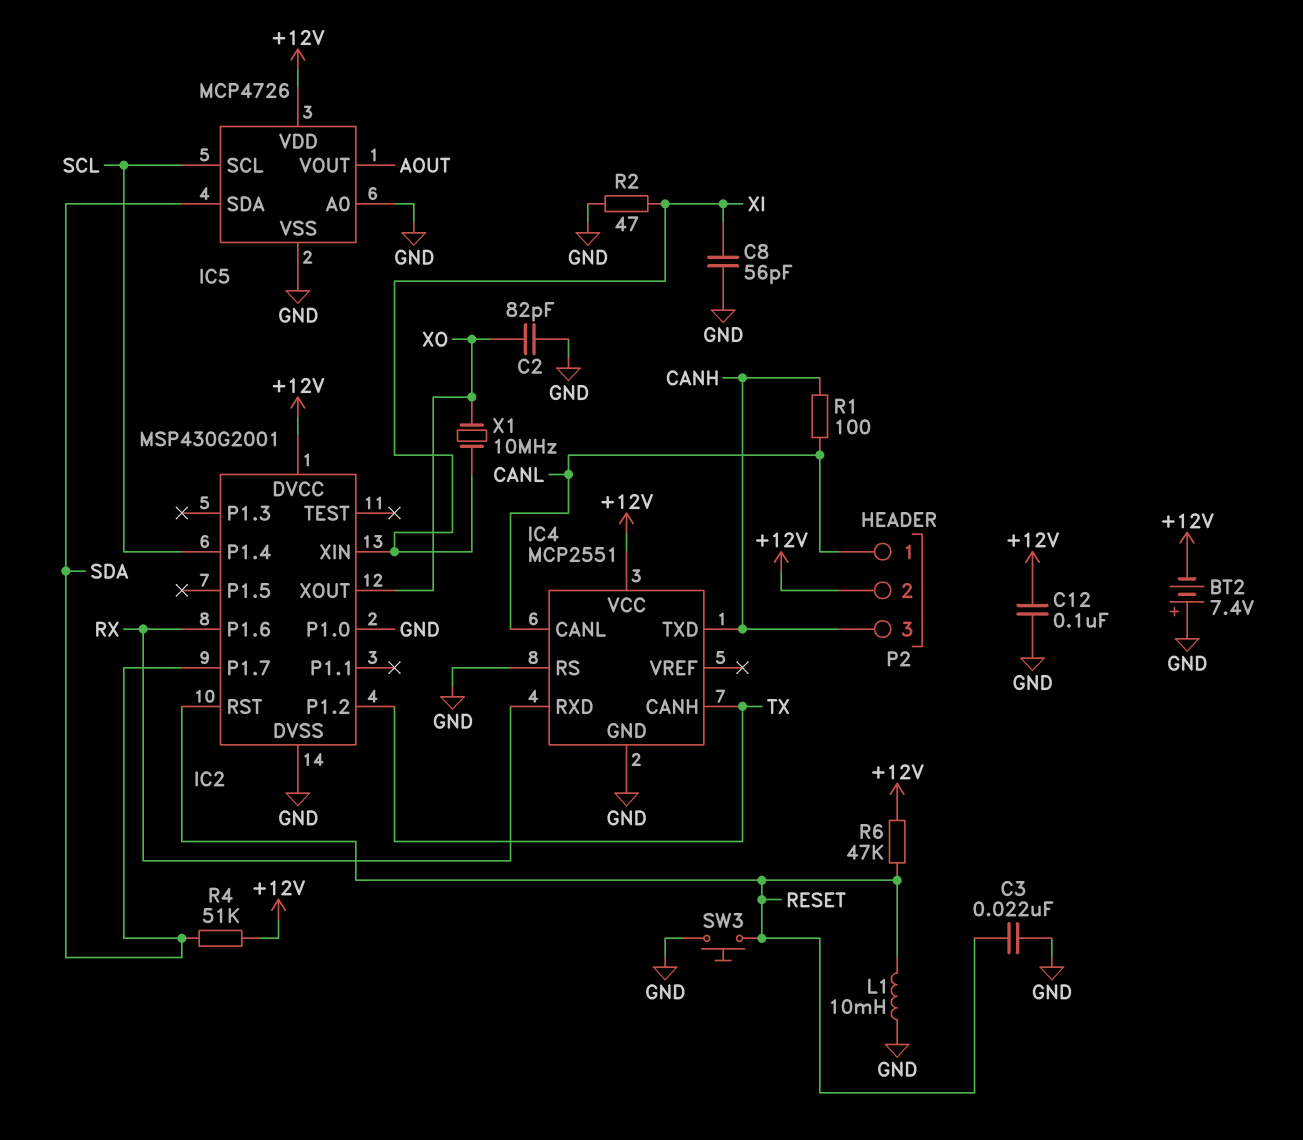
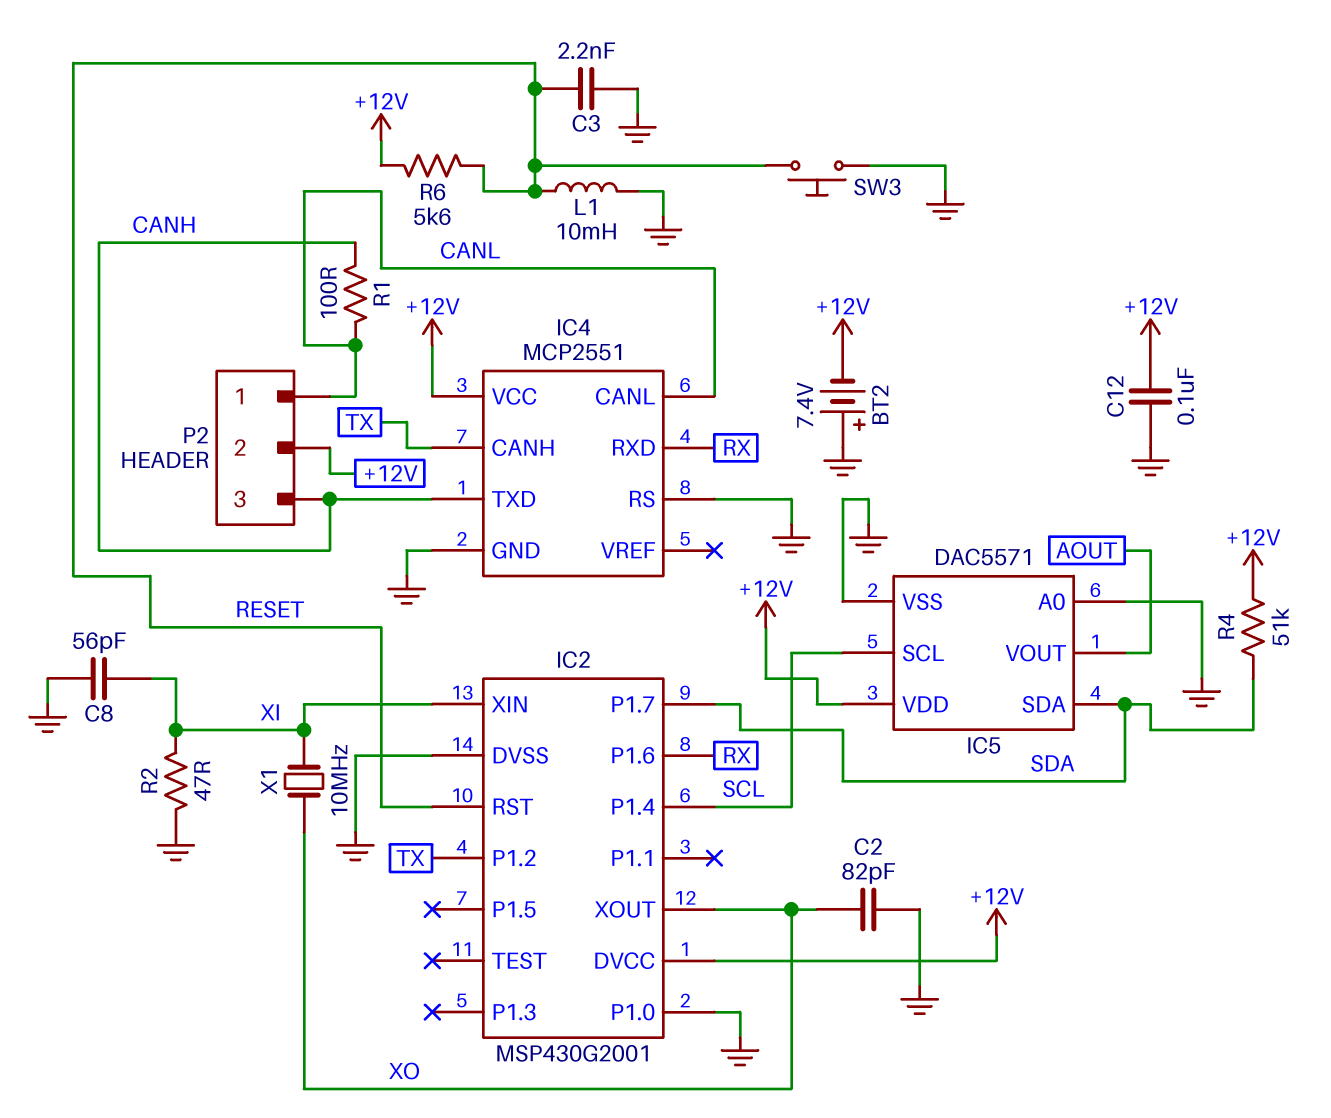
C3: 22nF (GND, RESET) -> 2.2nF (GND, RESET)
IC5: MCP4726 -> DAC5571
R6: 47k (+12V, RESET) -> 5.6k (+12V, RESET)

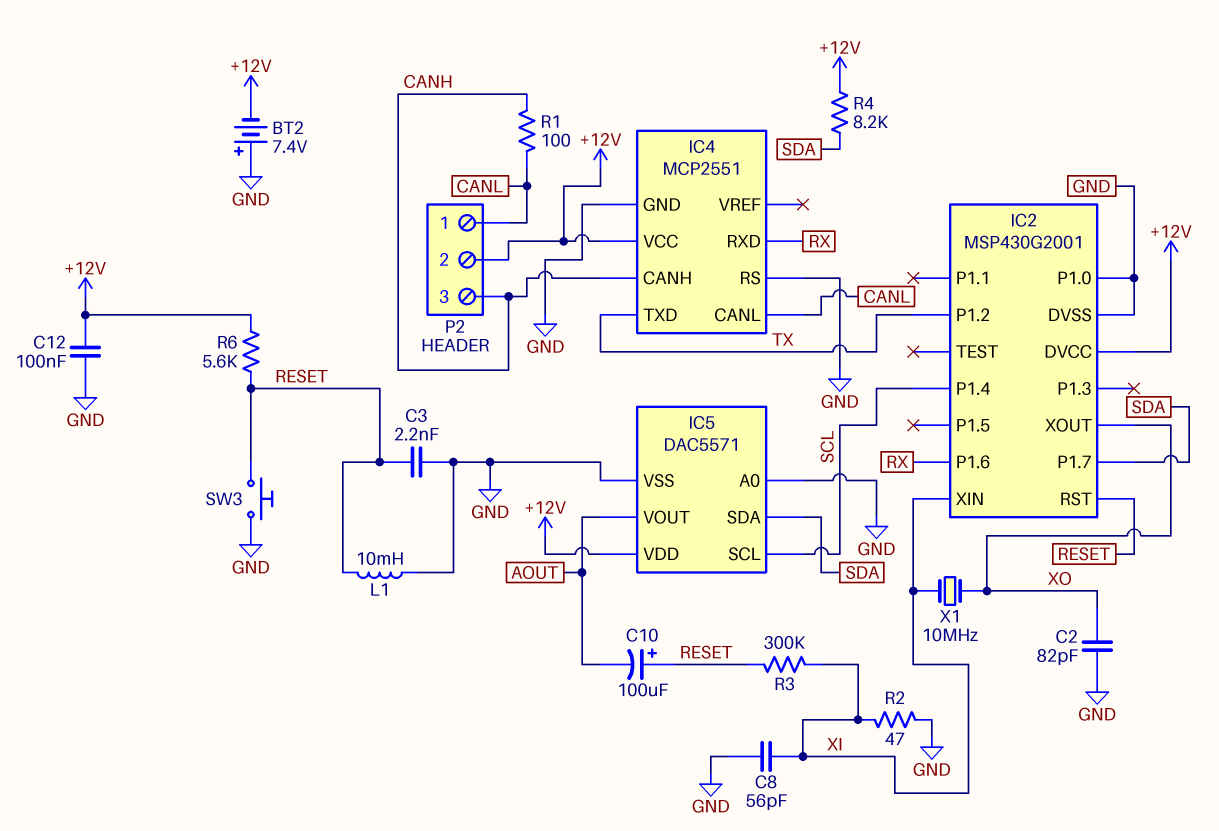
C10: none -> 100uF (plus RESET, minus AOUT)
IC4 pin CANH: TX -> CANH
IC4 pin TXD: CANH -> TX
R3: none -> 300k (RESET, XI)
R4: 51k (+12V, SDA) -> 8.2k (+12V, SDA)

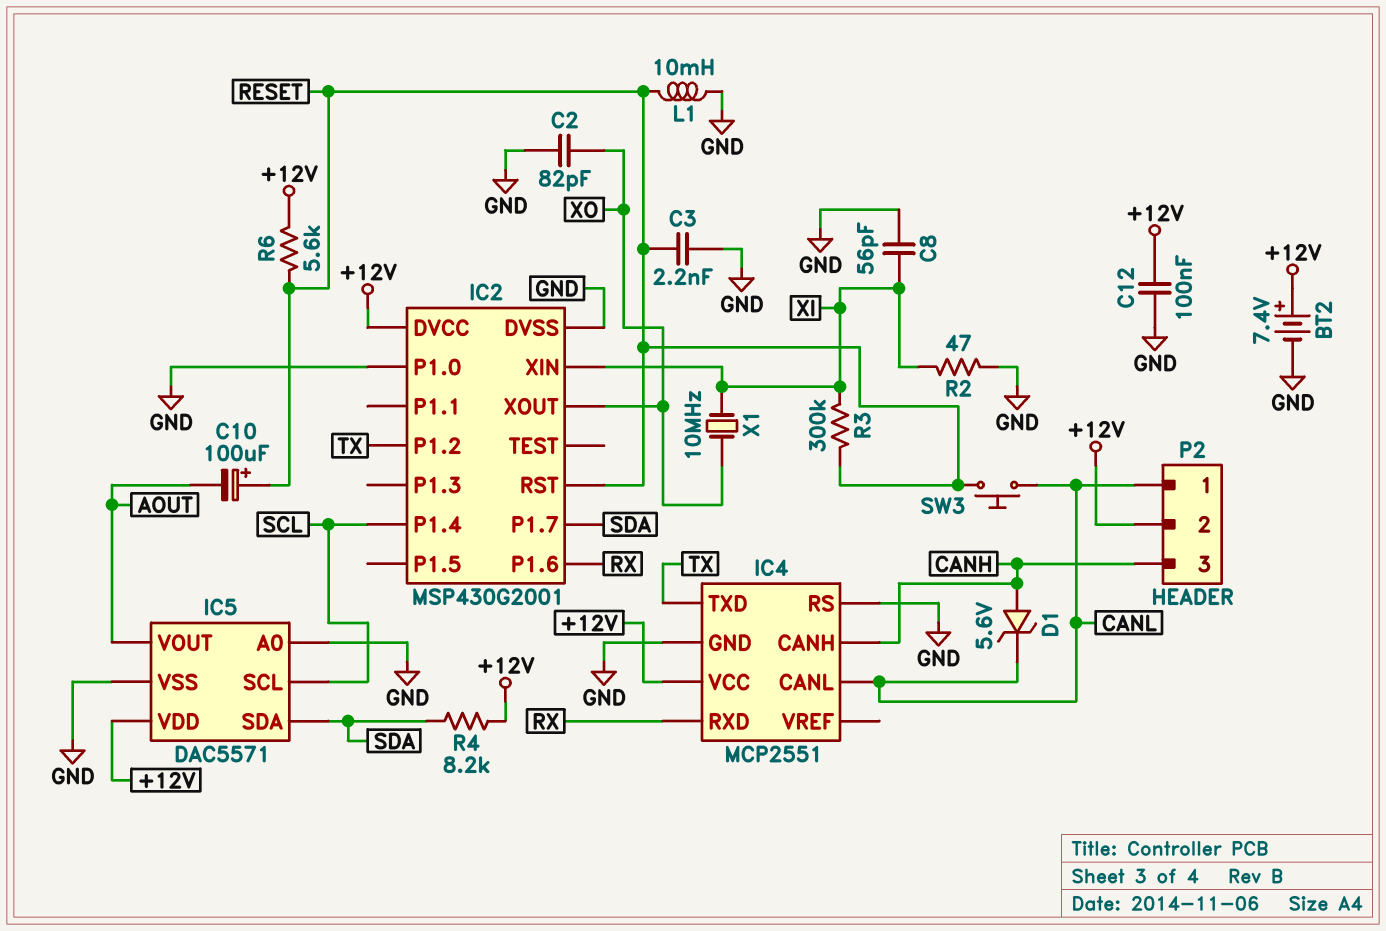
BT2: 7.4V (plus GND, minus +12V) -> 7.4V (plus +12V, minus GND)
D1: none -> zener 5.6V (A CANH, K CANL)
R1: 100 (CANH, CANL) -> none
SW3: button (GND, RESET) -> button (CANL, RESET)

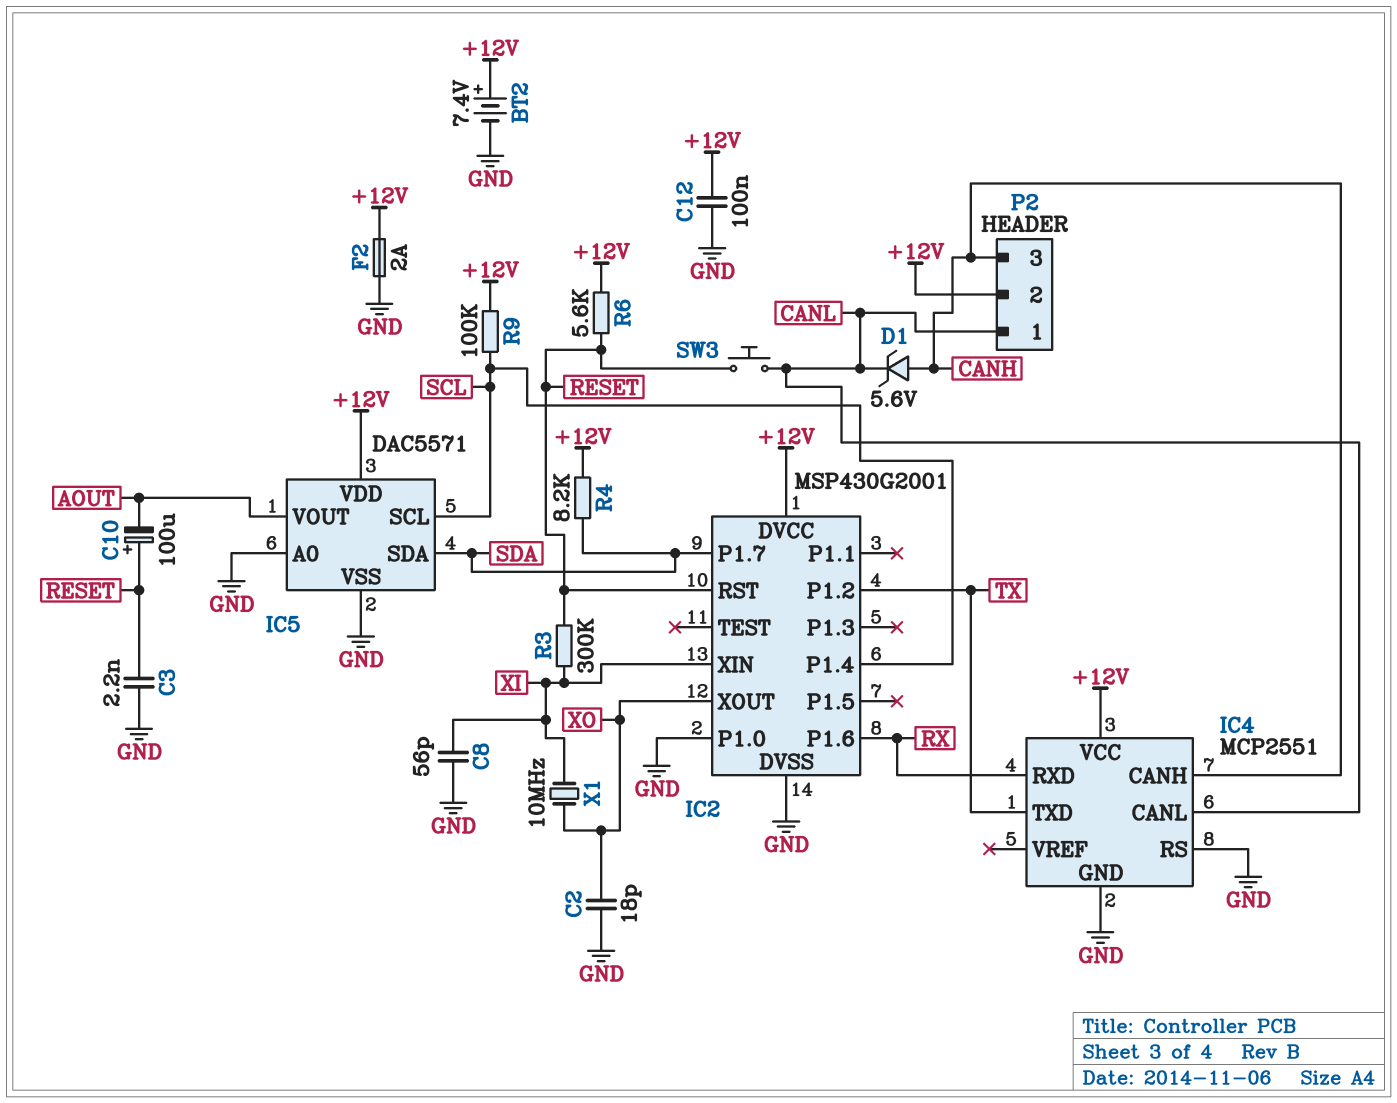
C2: 82pF (GND, XO) -> 18pF (GND, XO)
F2: none -> 2A (+12V, GND)
L1: 10mH (GND, RESET) -> none
R2: 47 (GND, XI) -> none
R9: none -> 100k (+12V, SCL)

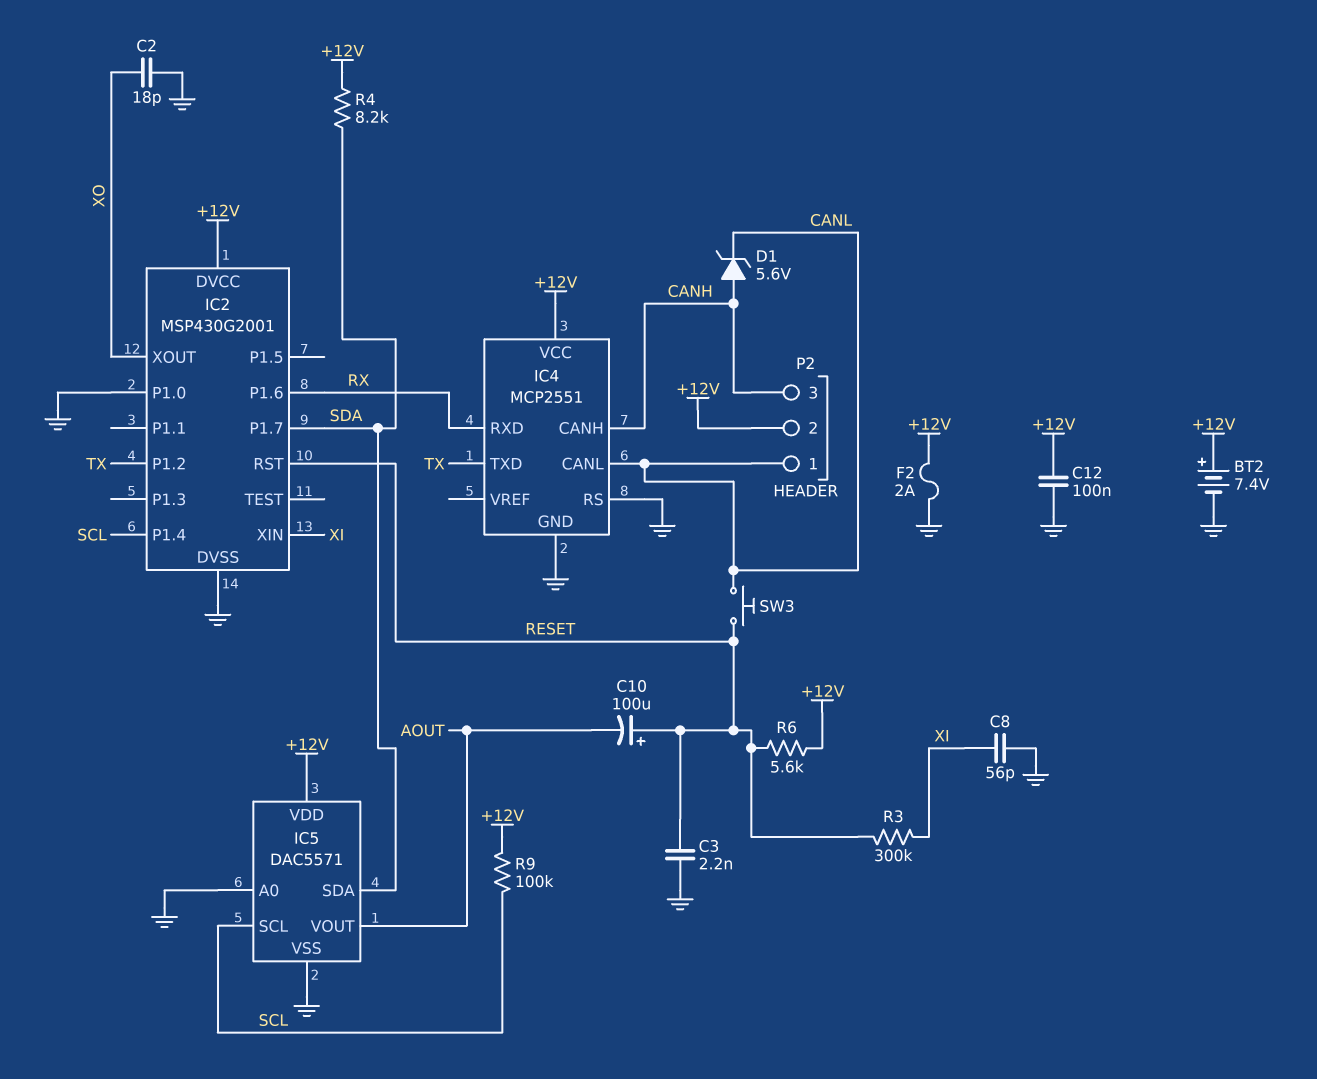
X1: 10MHz (XI, XO) -> none

